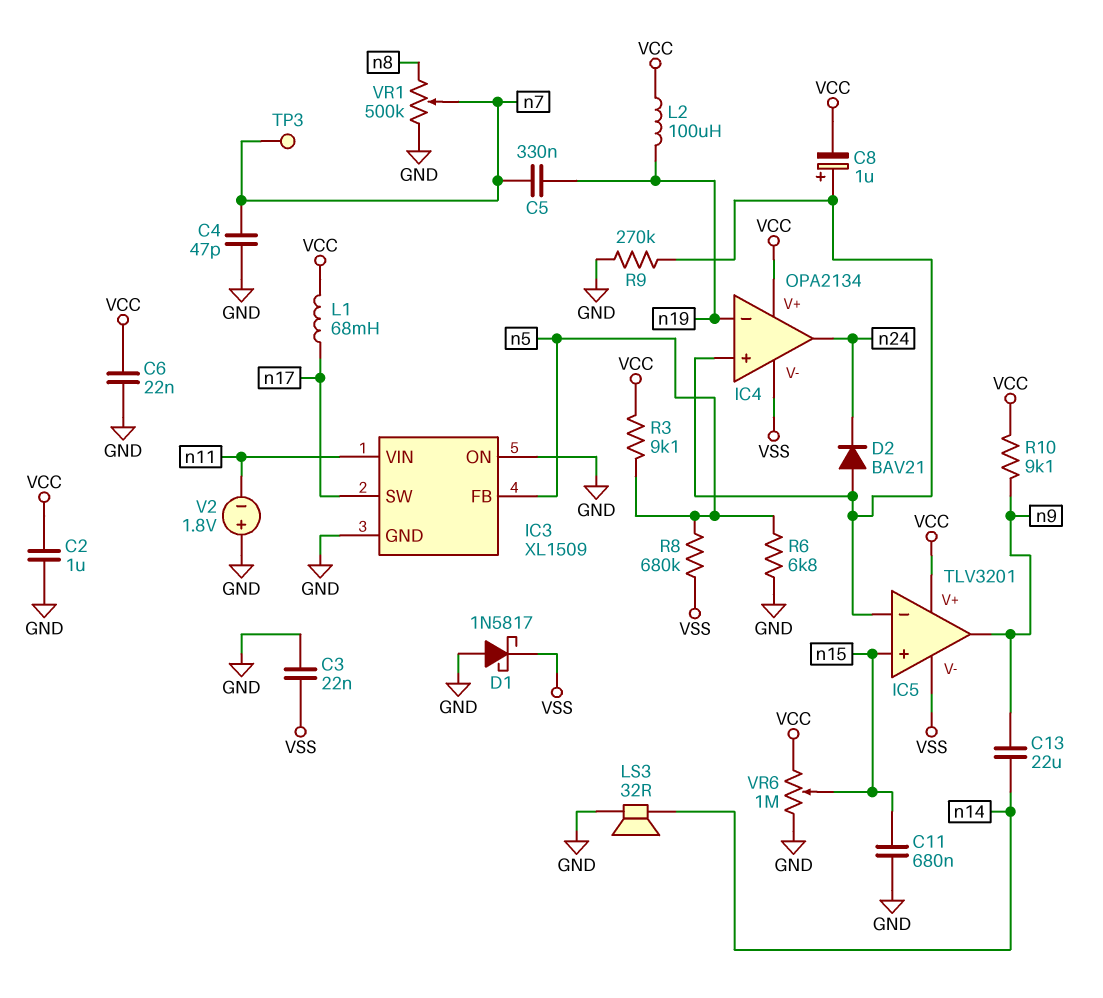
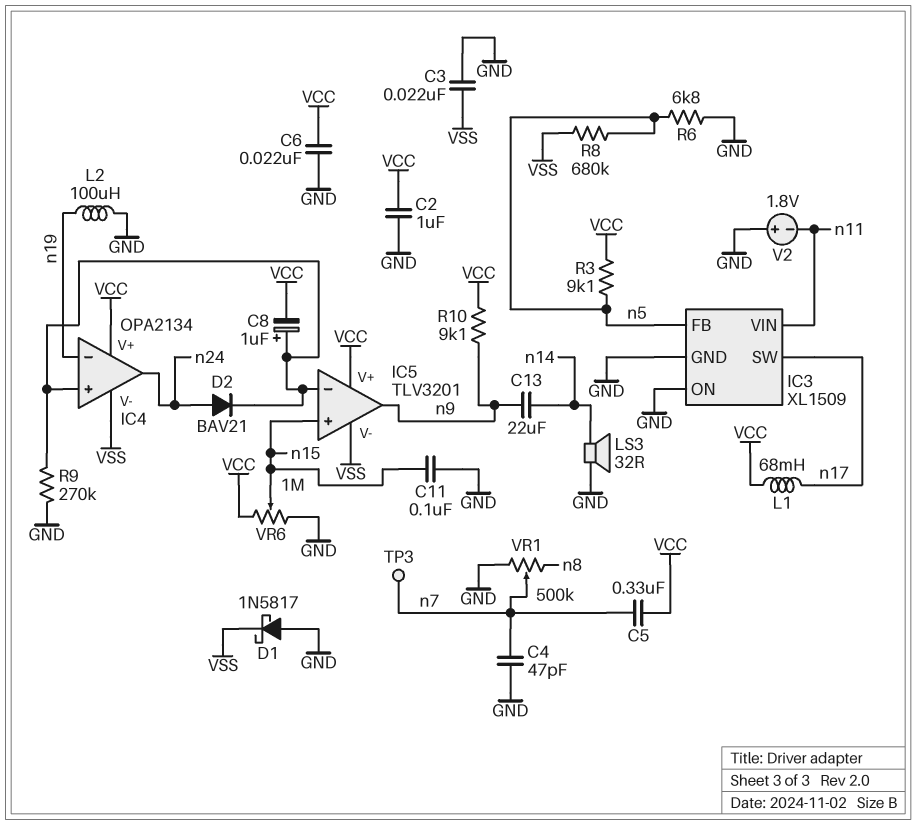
C5: 330nF (n7, n19) -> 330nF (VCC, n7)
C11: 680nF (GND, n15) -> 100nF (GND, n15)
D2: diode BAV21 (A IC4/in+, K n24) -> diode BAV21 (A n24, K IC4/in+)
L2: 100uH (VCC, n19) -> 100uH (GND, n19)

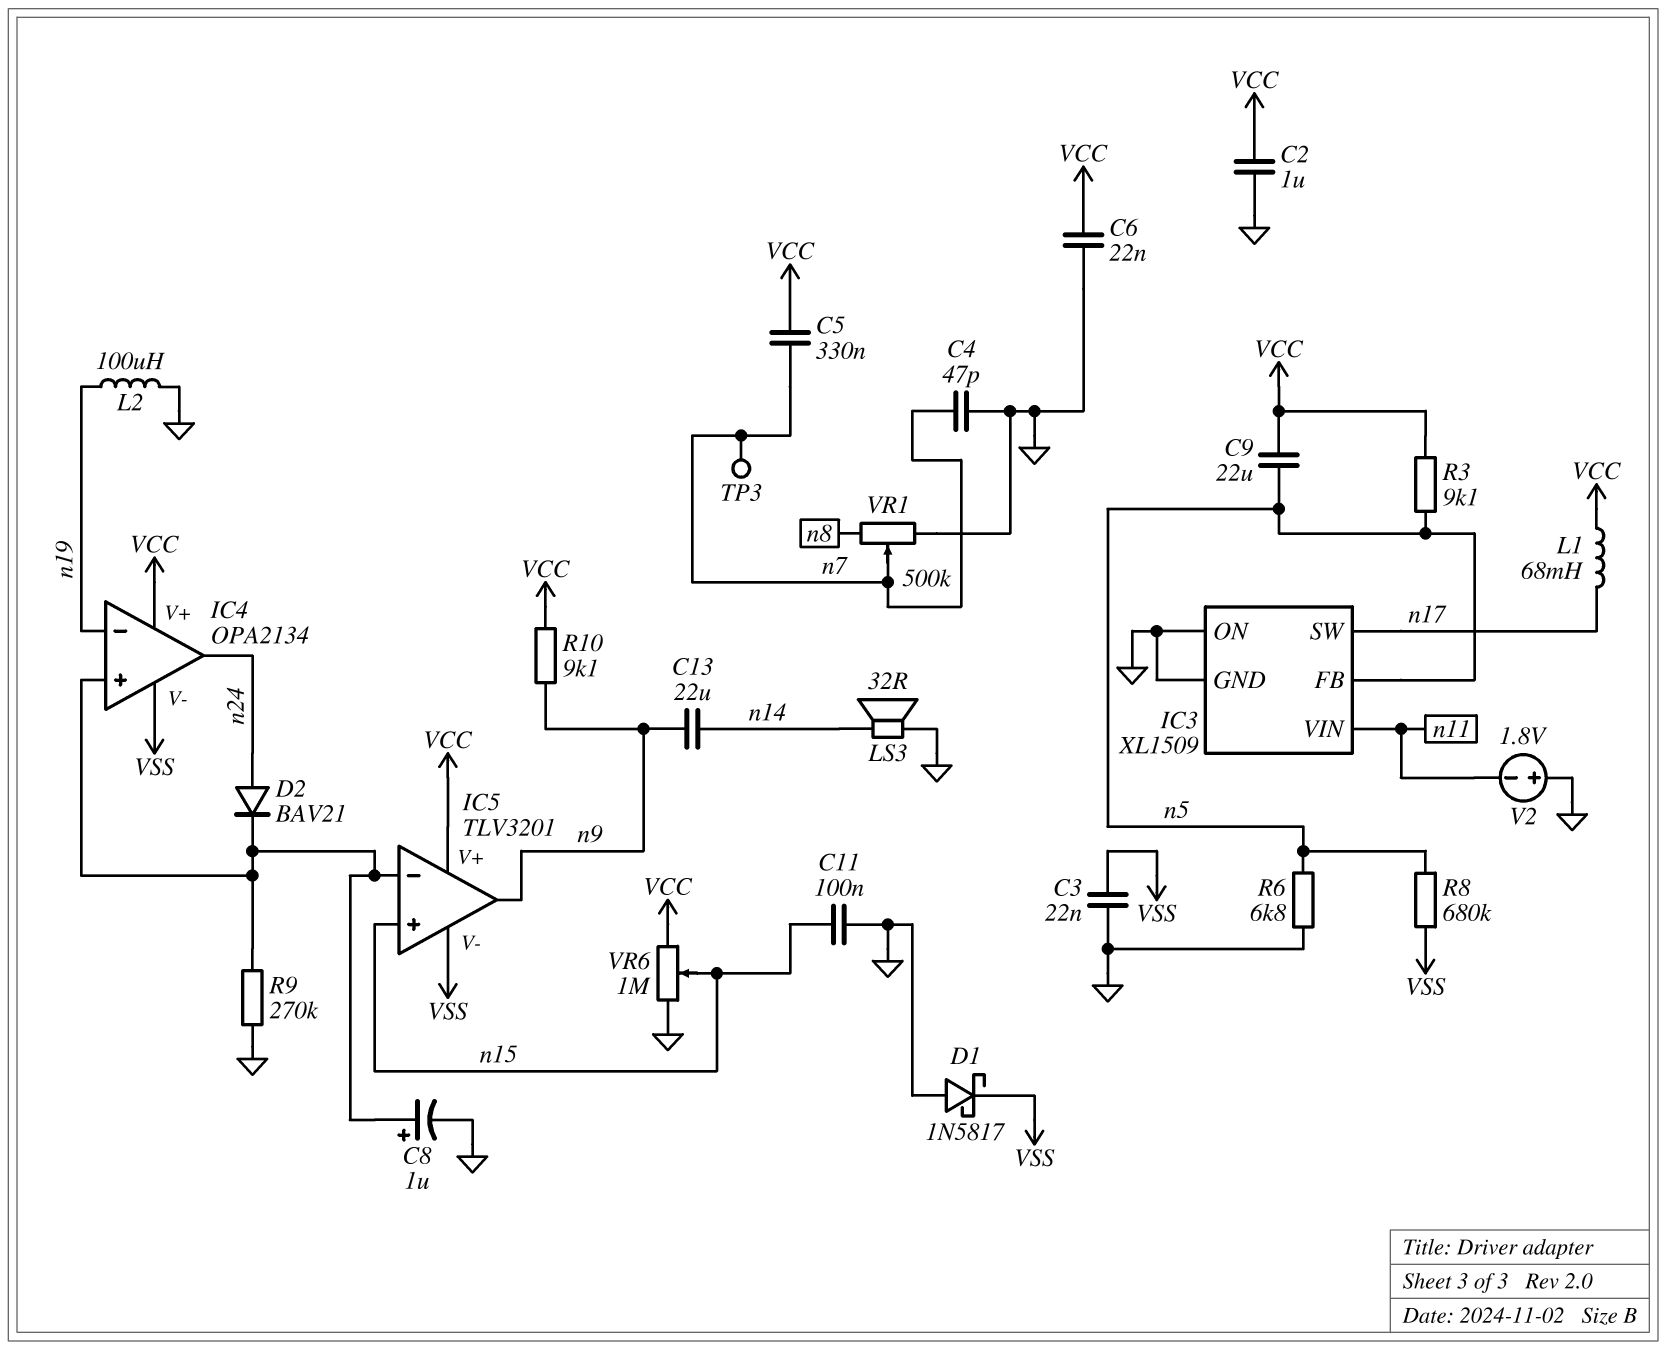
C8: 1uF (plus IC4/in+, minus VCC) -> 1uF (plus IC4/in+, minus GND)
C9: none -> 22uF (VCC, n5)

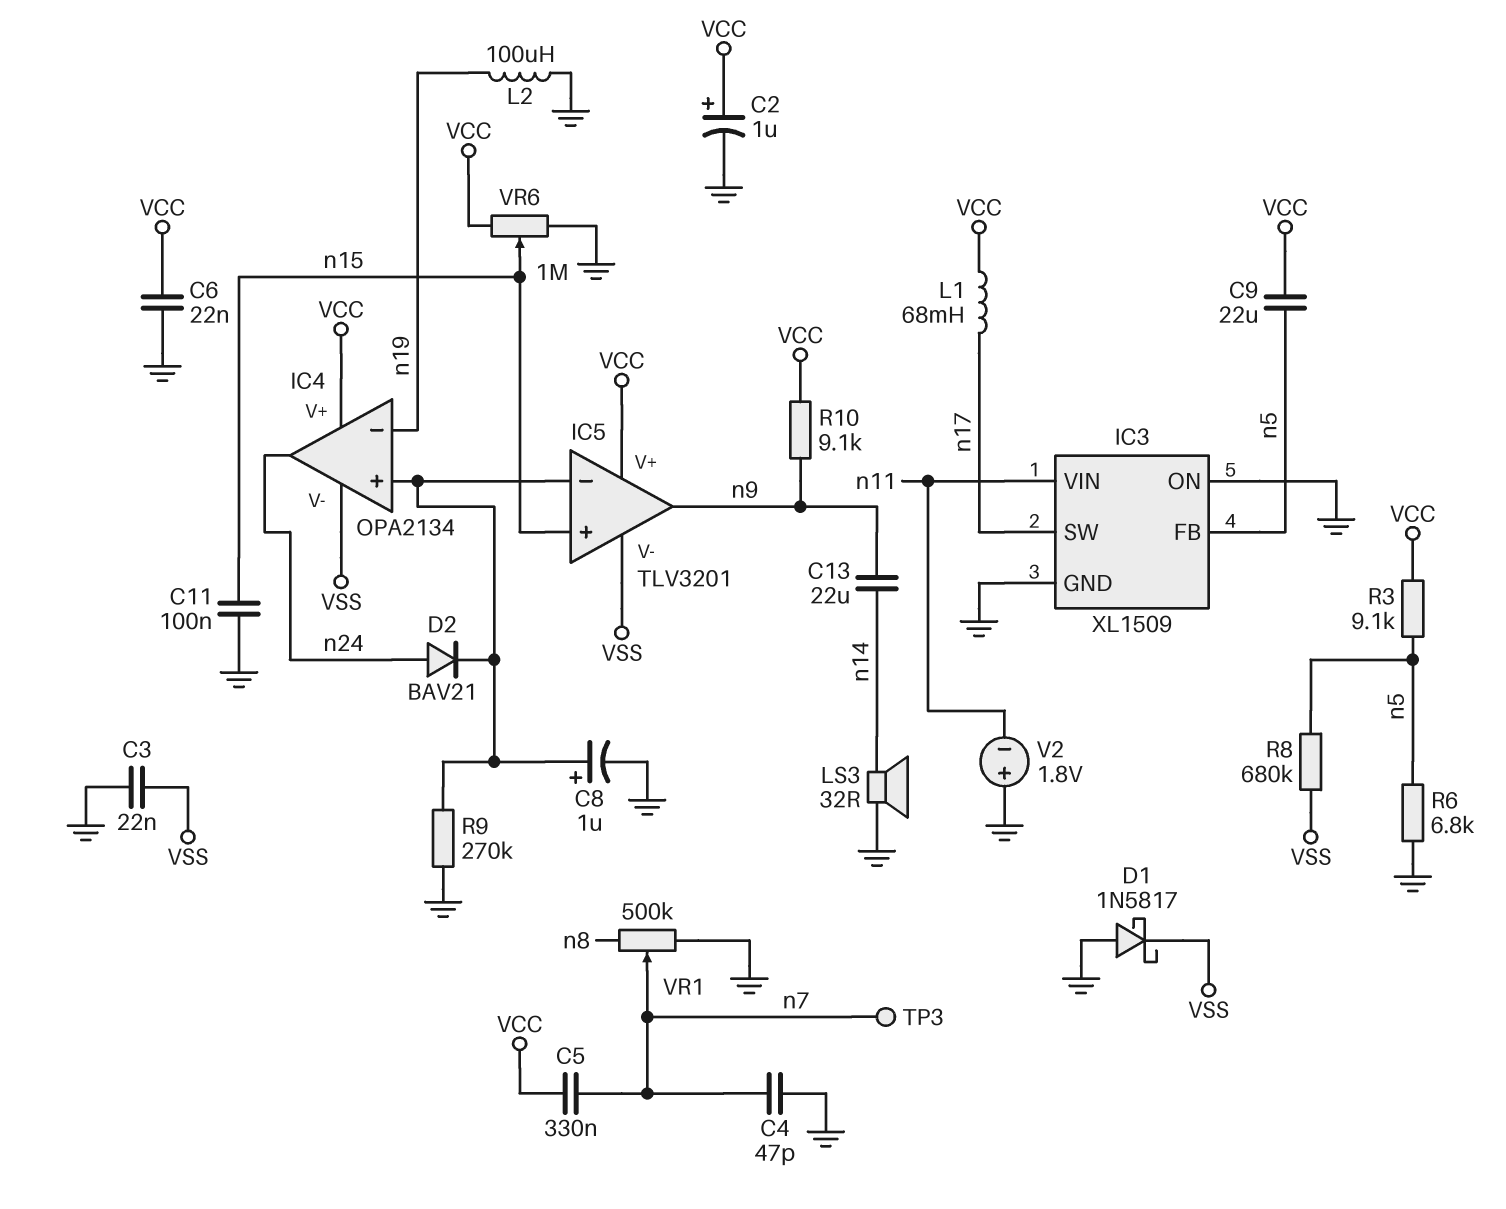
C2: 1uF (GND, VCC) -> 1uF (plus VCC, minus GND)

